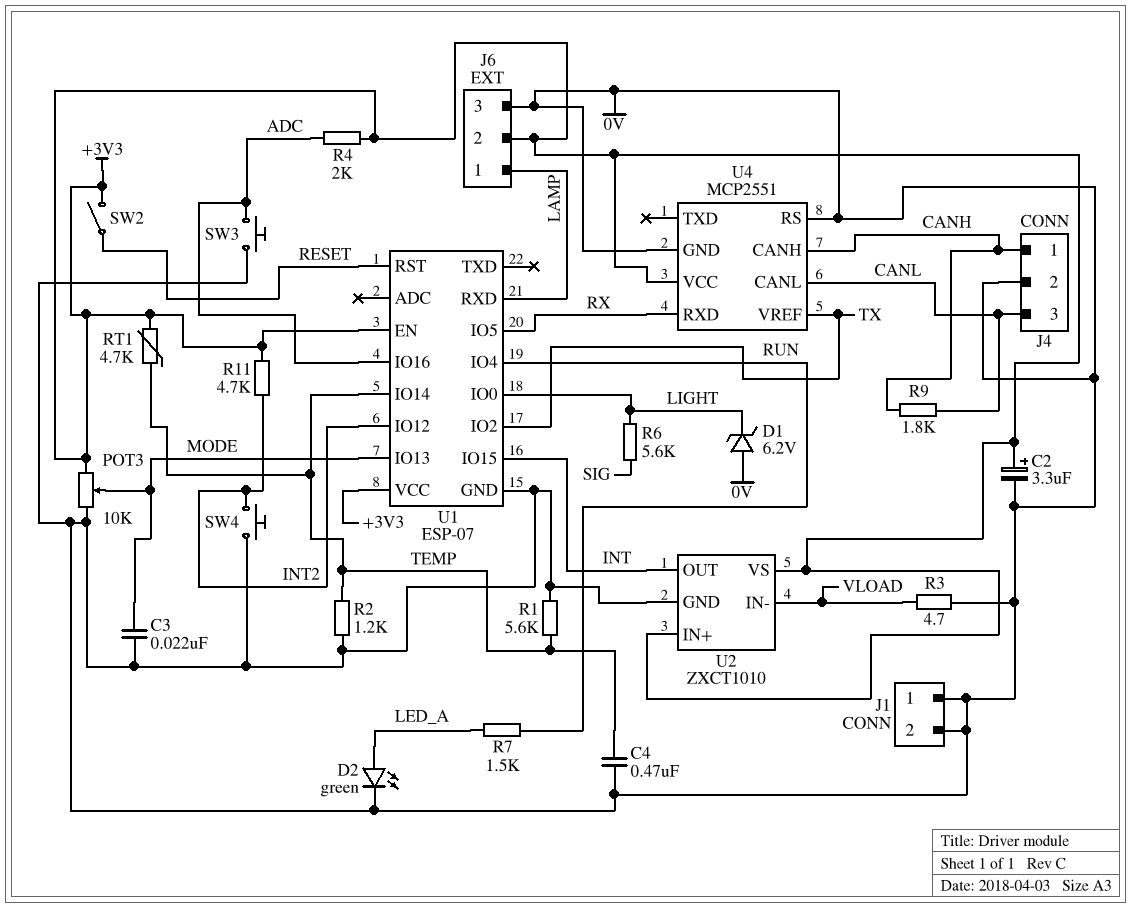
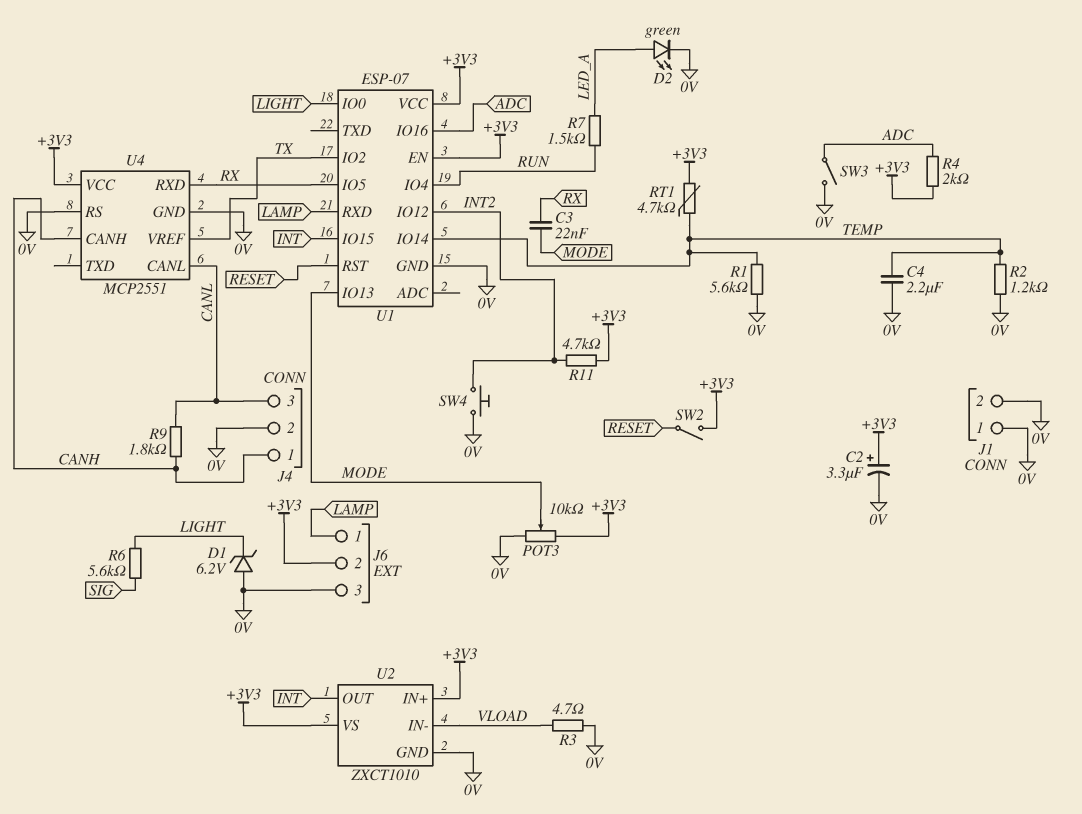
C3: 22nF (0V, MODE) -> 22nF (MODE, RX)
C4: 470nF (0V, TEMP) -> 2.2uF (0V, TEMP)
SW3: button (0V, ADC) -> switch (0V, ADC)

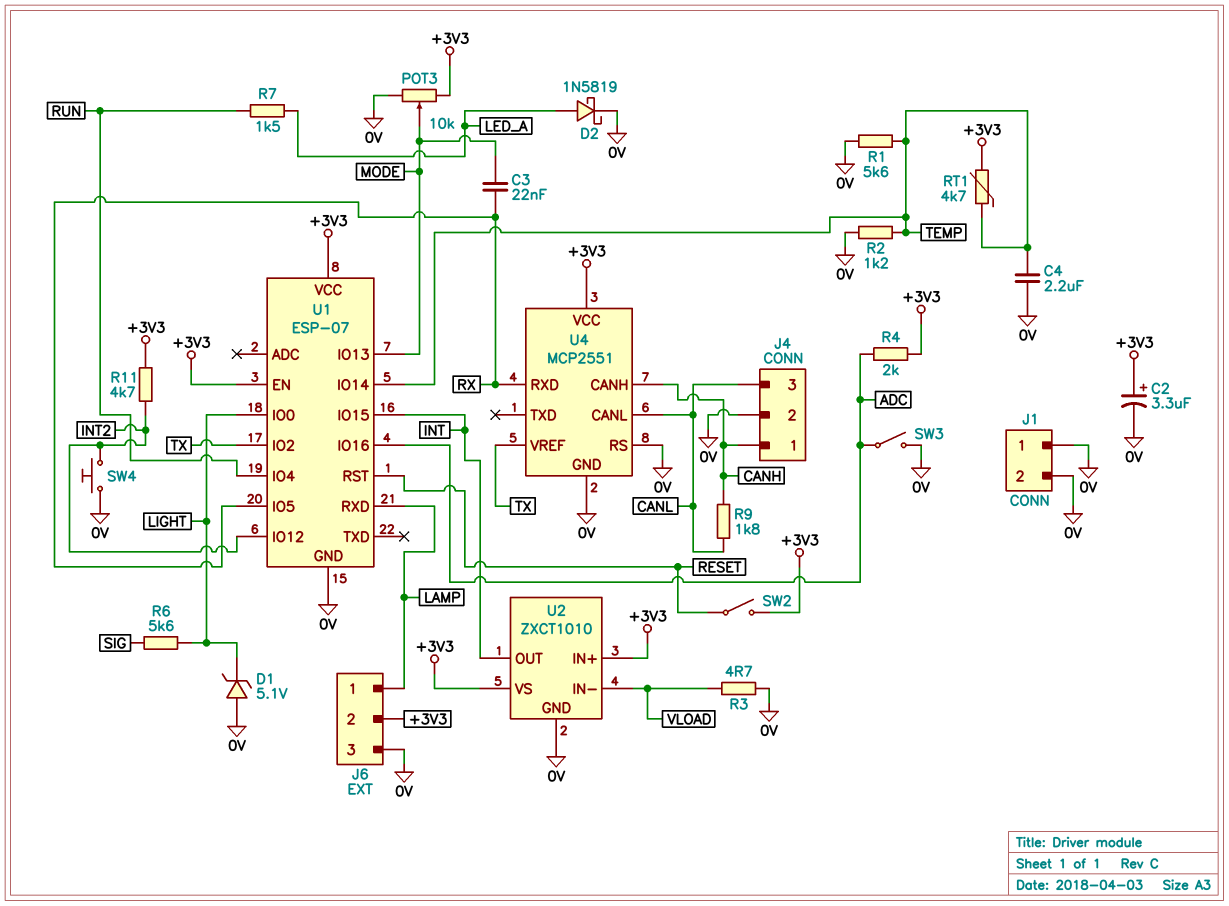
D1: zener 6.2V (A 0V, K LIGHT) -> zener 5.1V (A 0V, K LIGHT)
D2: LED green (A LED_A, K 0V) -> schottky 1N5819 (A LED_A, K 0V)

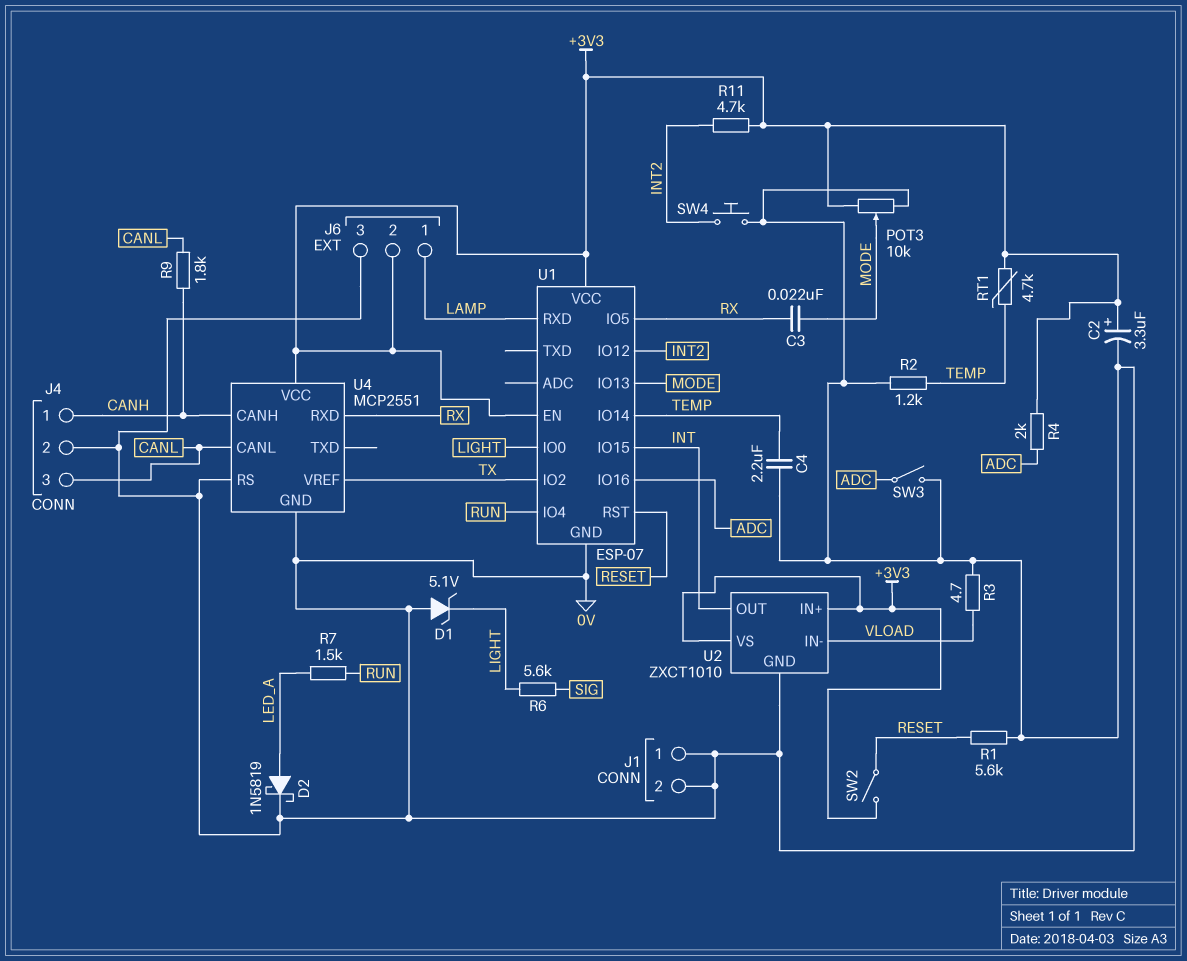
R1: 5.6k (0V, TEMP) -> 5.6k (0V, RESET)

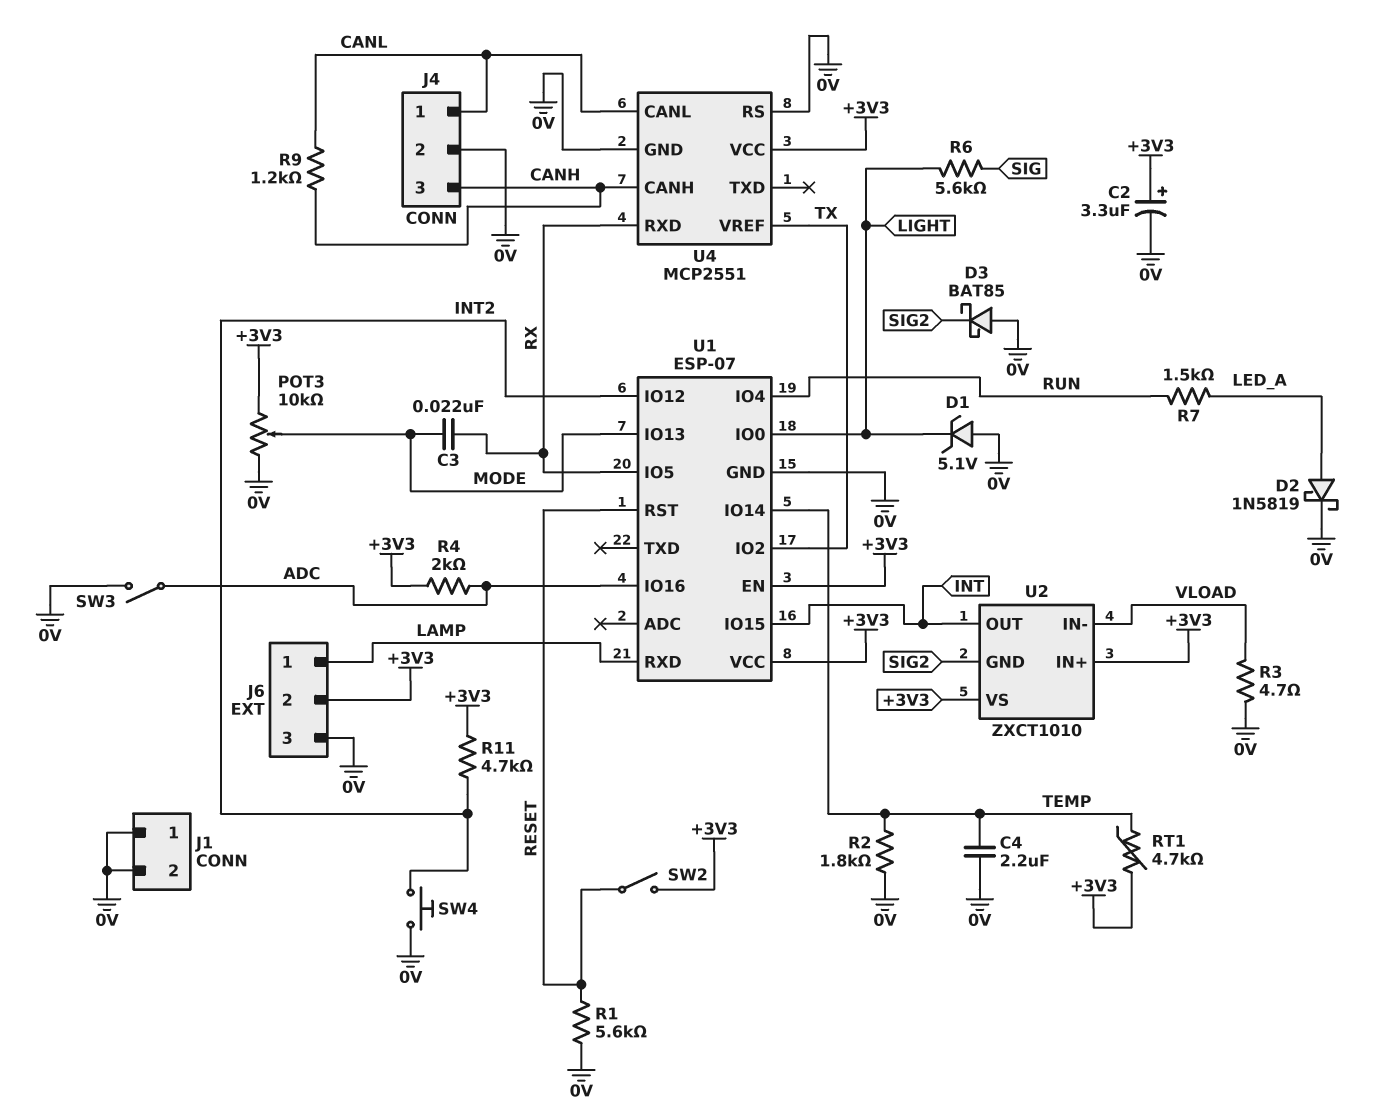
D3: none -> schottky BAT85 (A 0V, K SIG2)
J4 pin 1: CANH -> CANL
J4 pin 3: CANL -> CANH
R2: 1.2k (0V, TEMP) -> 1.8k (0V, TEMP)
R9: 1.8k (CANH, CANL) -> 1.2k (CANH, CANL)
U2 pin GND: 0V -> SIG2

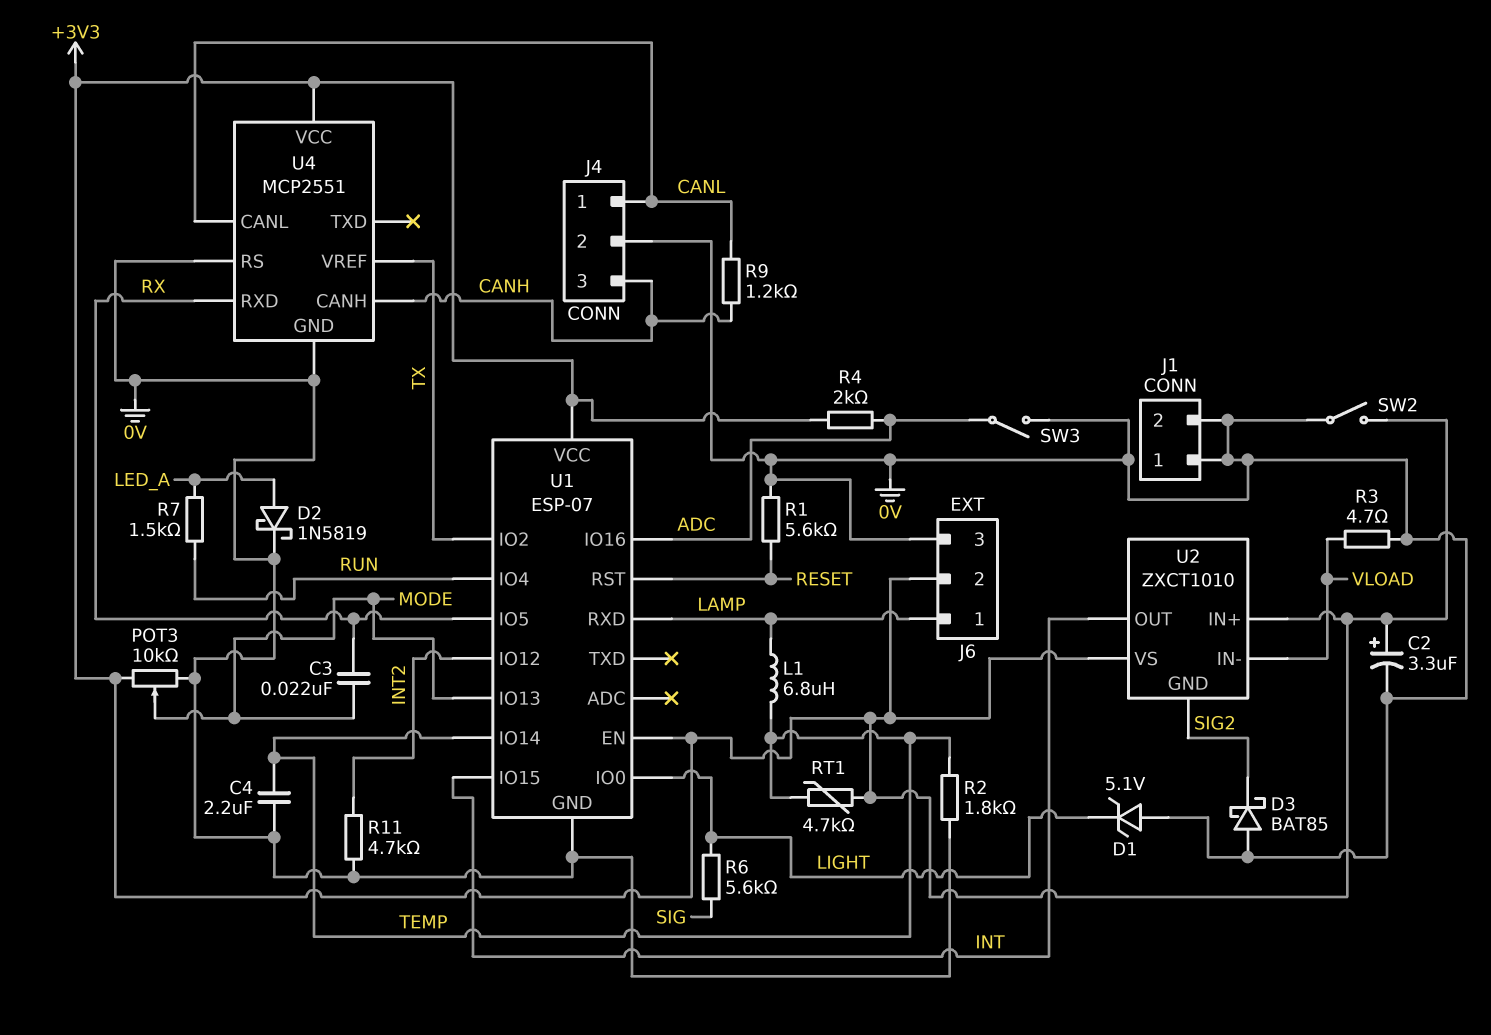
L1: none -> 6.8uH (LAMP, TEMP)
R11: 4.7k (+3V3, INT2) -> 4.7k (0V, INT2)
SW2: switch (+3V3, RESET) -> switch (+3V3, 0V)
SW4: button (0V, INT2) -> none

